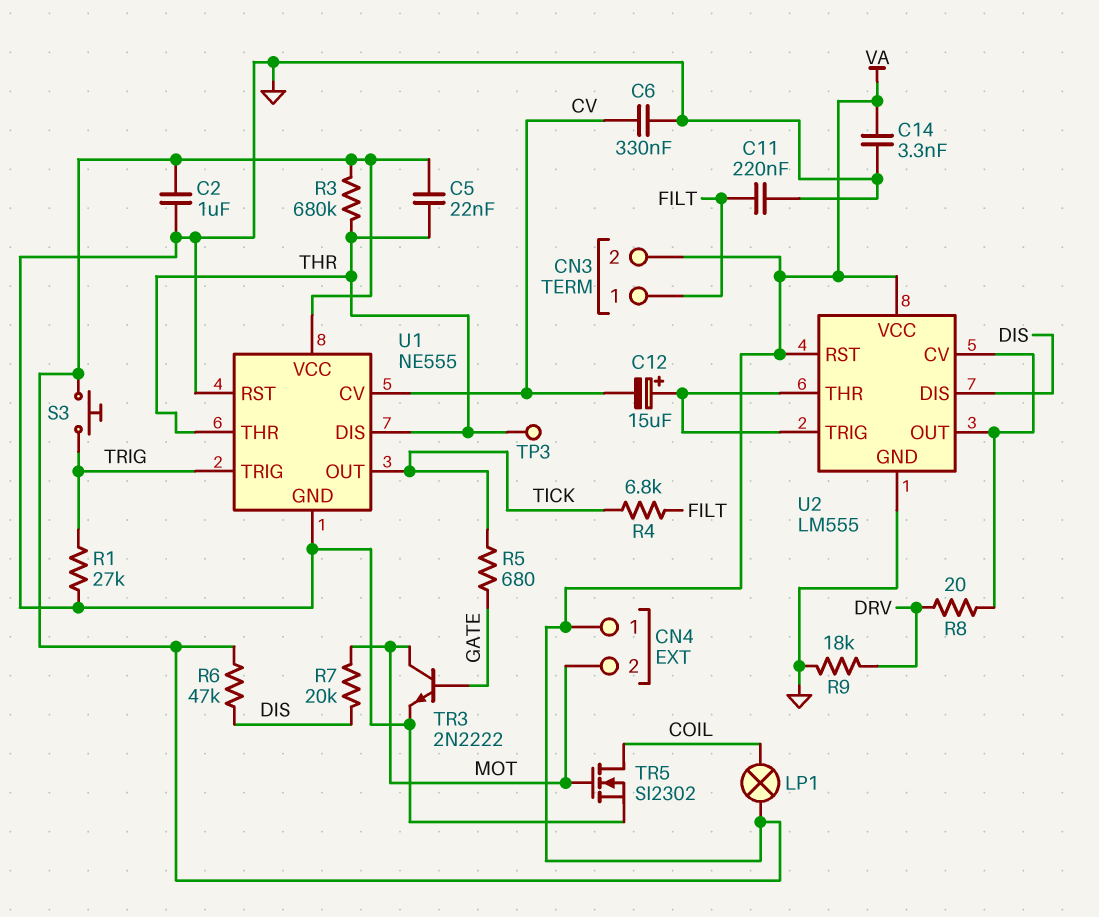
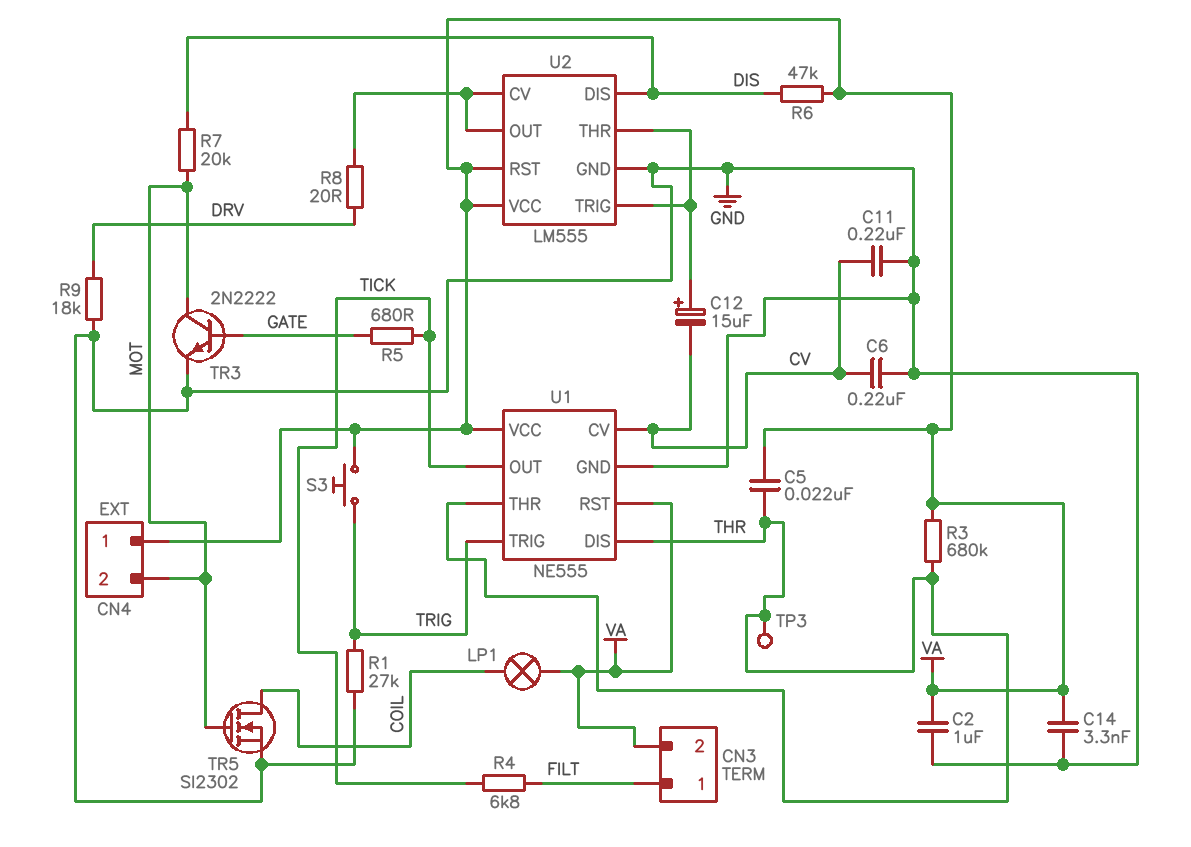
C6: 330nF (CV, GND) -> 220nF (CV, GND)
C11: 220nF (FILT, GND) -> 220nF (CV, GND)
U1 pin RST: GND -> VA

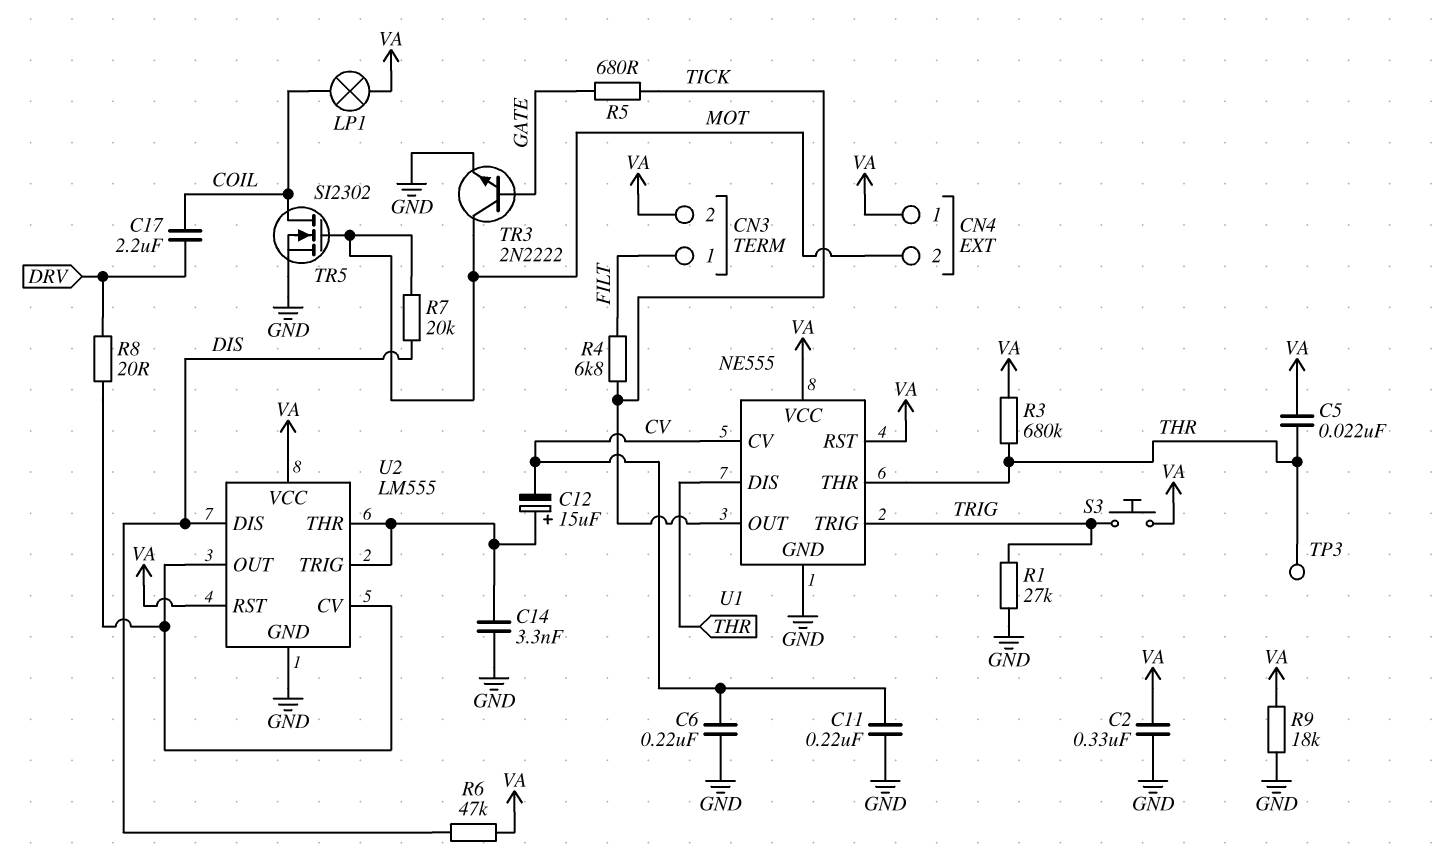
C2: 1uF (GND, VA) -> 330nF (GND, VA)
C14: 3.3nF (GND, VA) -> 3.3nF (GND, U2/THR)
C17: none -> 2.2uF (COIL, DRV)
R9: 18k (DRV, GND) -> 18k (GND, VA)

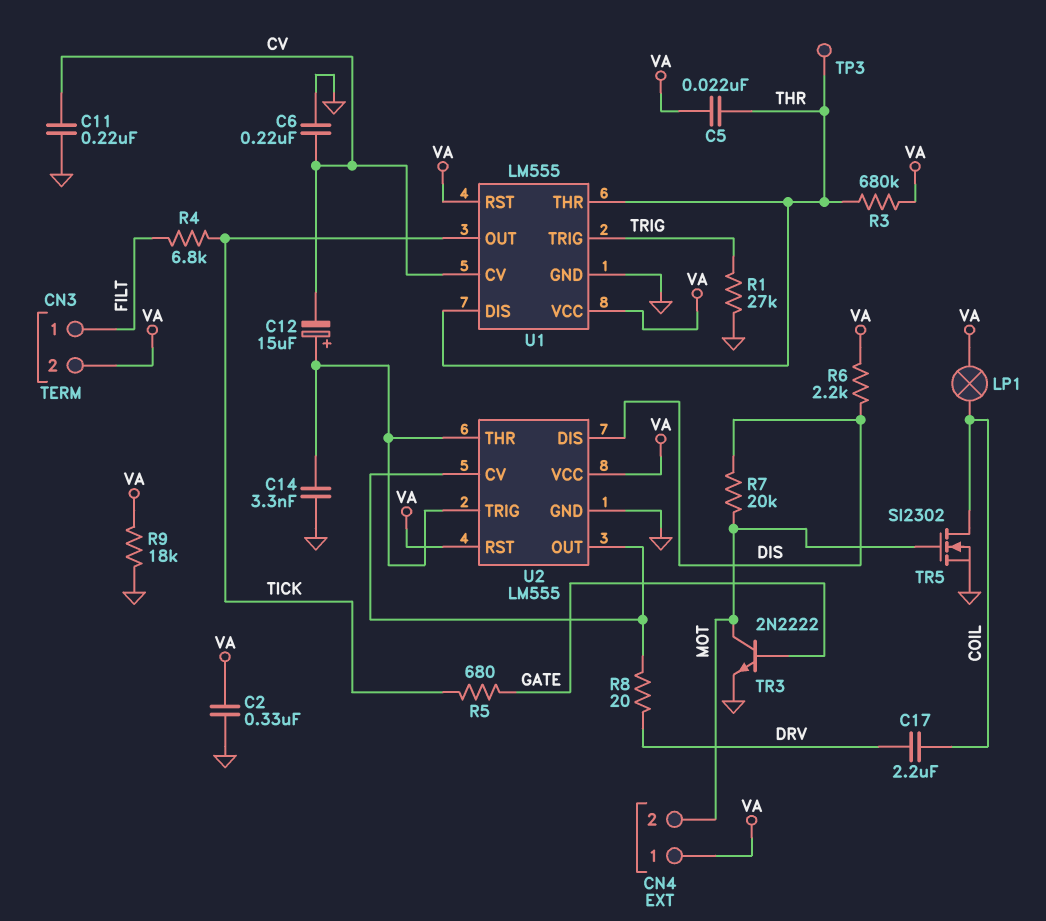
R6: 47k (DIS, VA) -> 2.2k (DIS, VA)
S3: button (TRIG, VA) -> none
U1: NE555 -> LM555

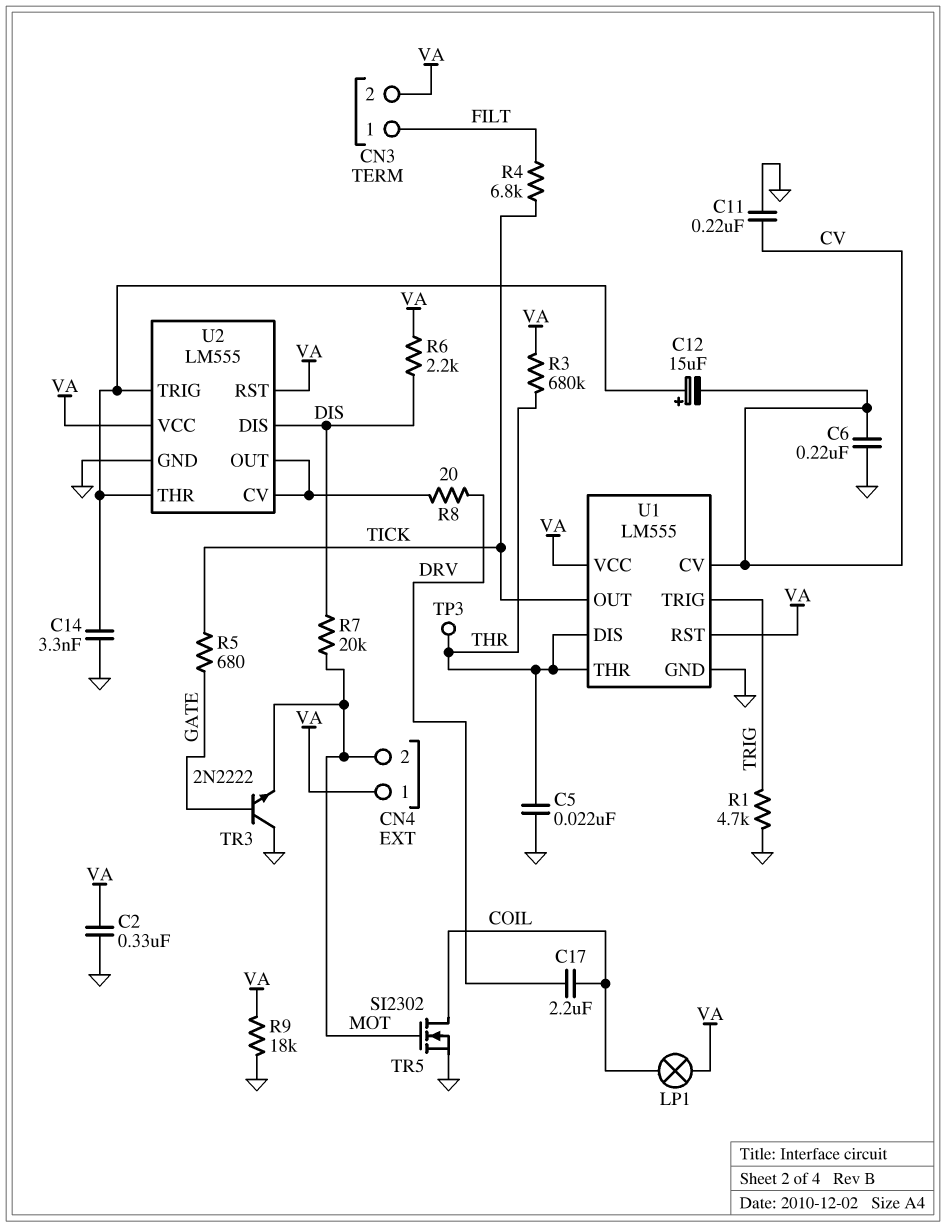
C5: 22nF (THR, VA) -> 22nF (GND, THR)
R1: 27k (GND, TRIG) -> 4.7k (GND, TRIG)
TR3: NPN 2N2222 (B GATE, C MOT, E GND) -> NPN 2N2222 (B GATE, C GND, E MOT)

